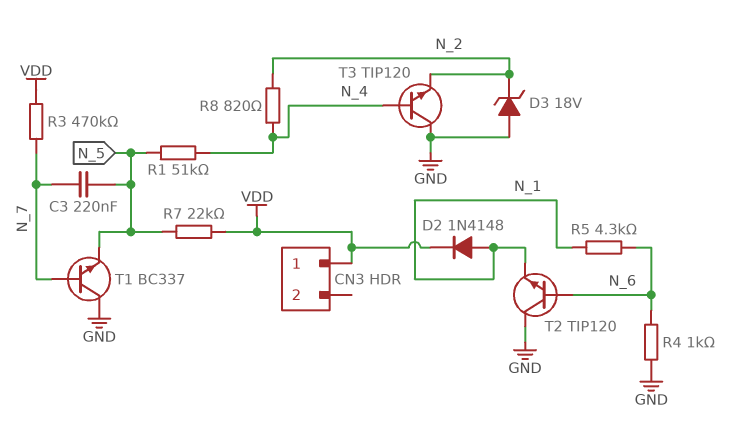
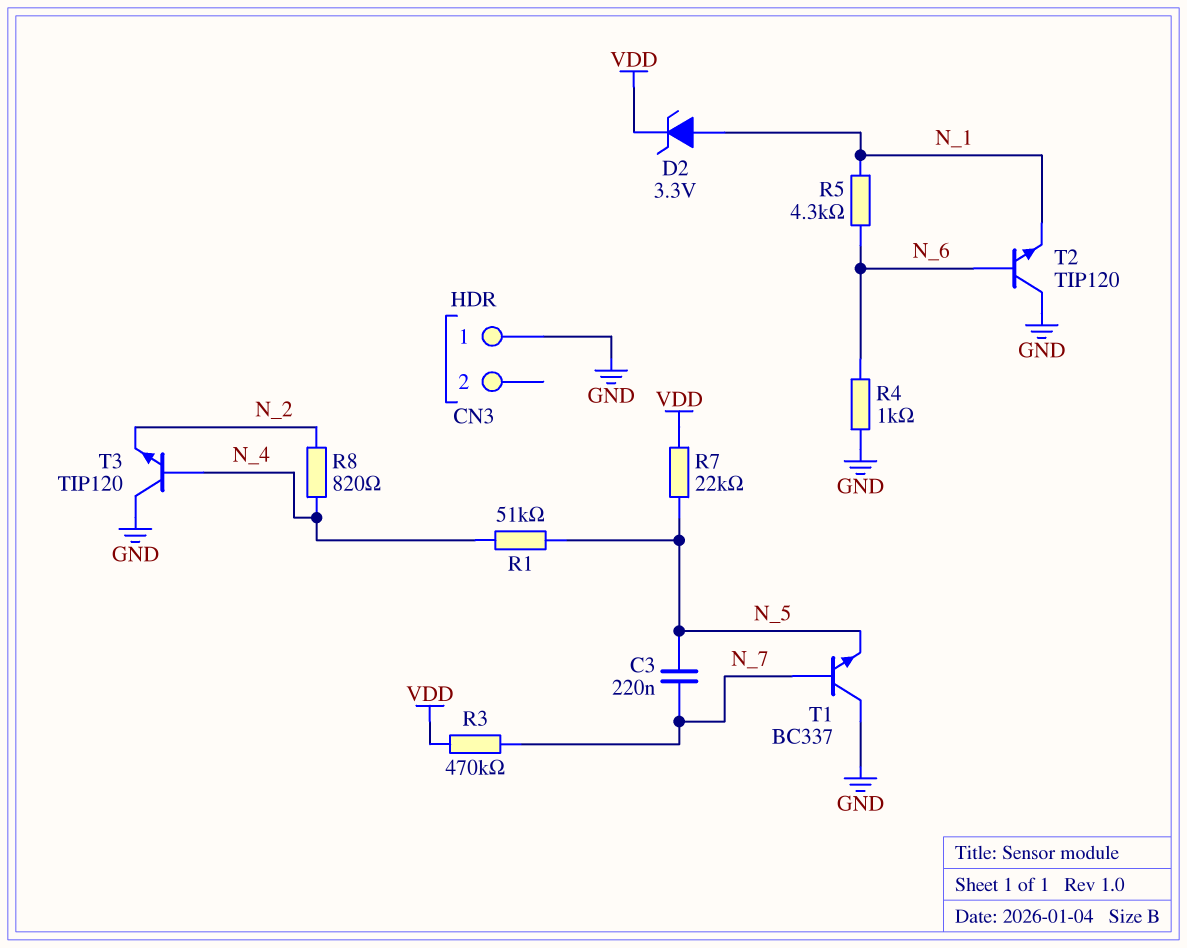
CN3 pin 1: VDD -> GND
D2: diode 1N4148 (A N_1, K VDD) -> zener 3.3V (A N_1, K VDD)
D3: zener 18V (A GND, K N_2) -> none

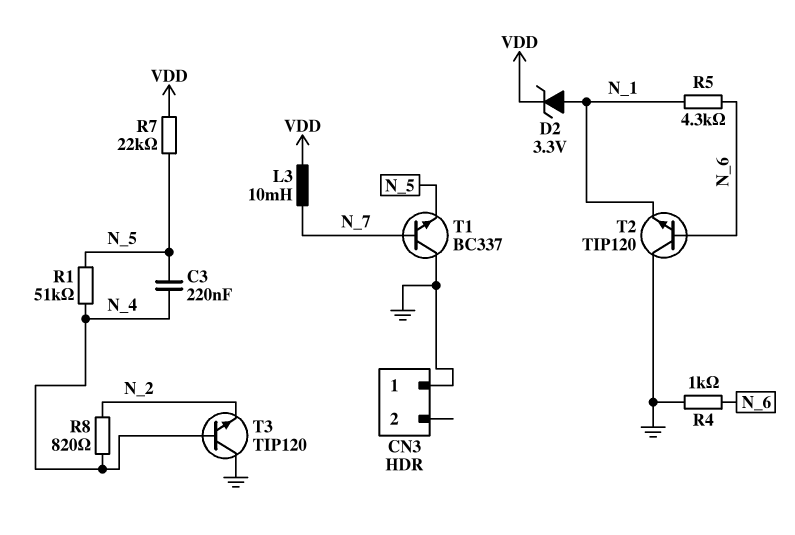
C3: 220nF (N_5, N_7) -> 220nF (N_4, N_5)
L3: none -> 10mH (N_7, VDD)
R3: 470k (N_7, VDD) -> none

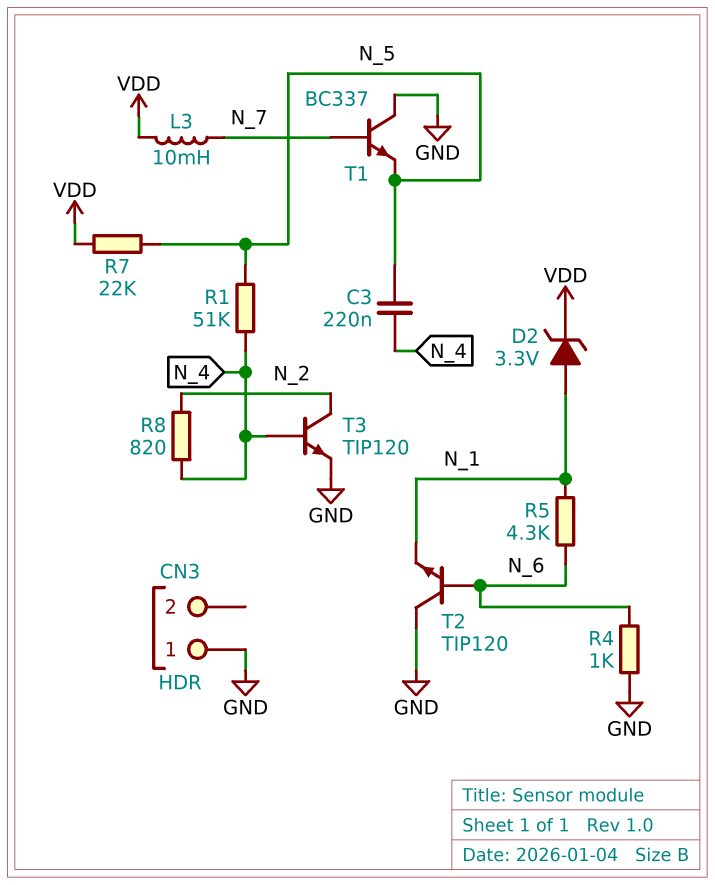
T3: NPN TIP120 (B N_4, C GND, E N_2) -> NPN TIP120 (B N_4, C N_2, E GND)

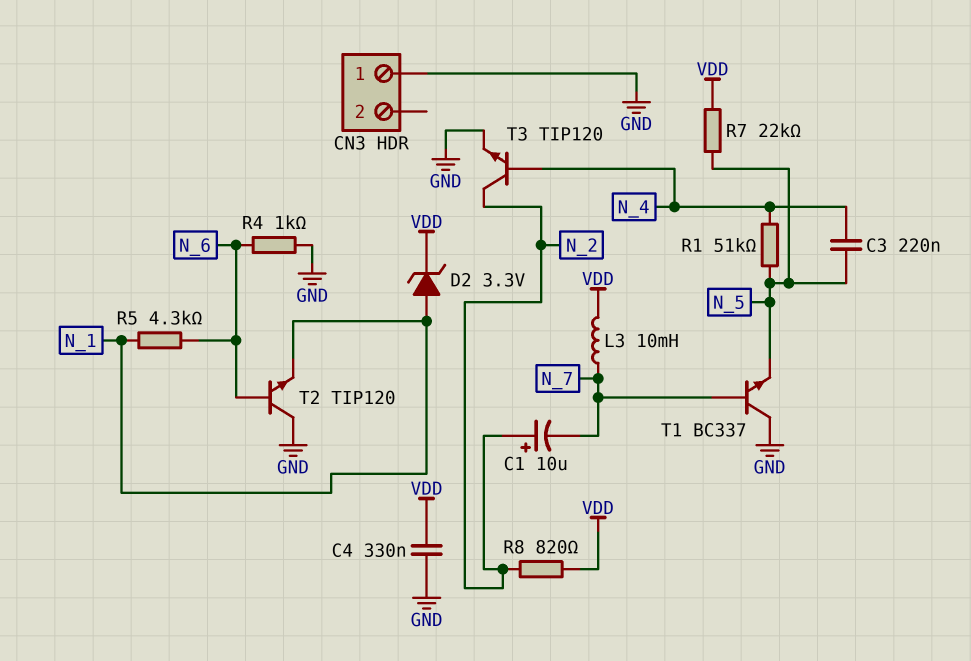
C1: none -> 10uF (plus N_2, minus N_7)
C4: none -> 330nF (GND, VDD)
R8: 820 (N_2, N_4) -> 820 (N_2, VDD)

